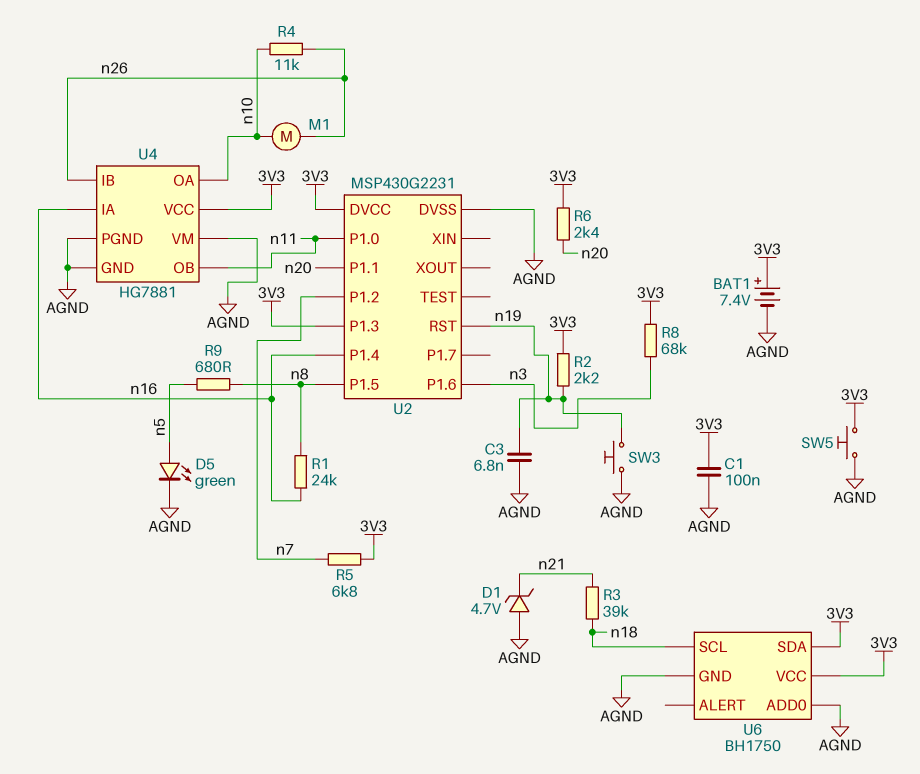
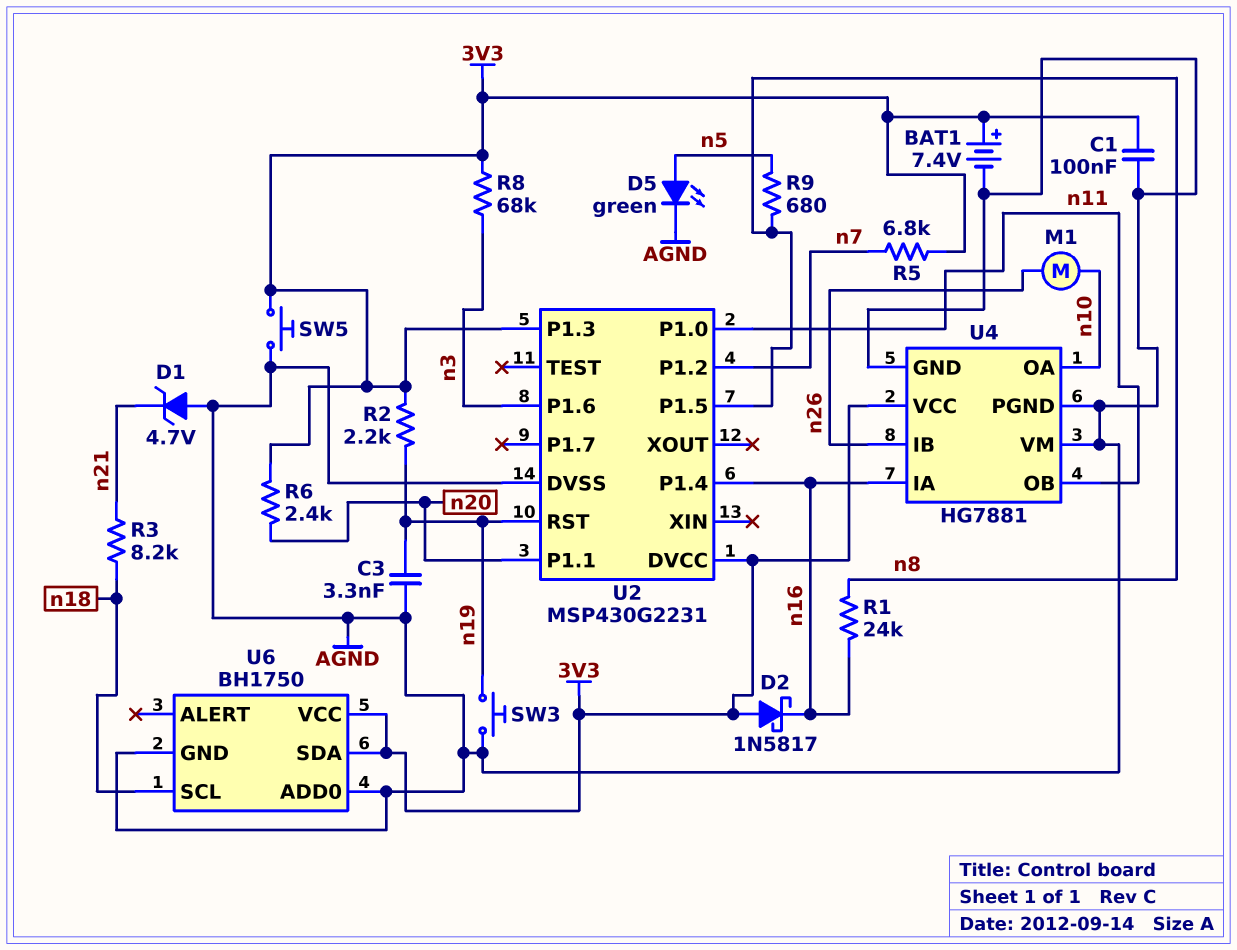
C3: 6.8nF (AGND, n19) -> 3.3nF (AGND, n19)
D2: none -> schottky 1N5817 (A 3V3, K n16)
R3: 39k (n18, n21) -> 8.2k (n18, n21)
R4: 11k (n10, n26) -> none

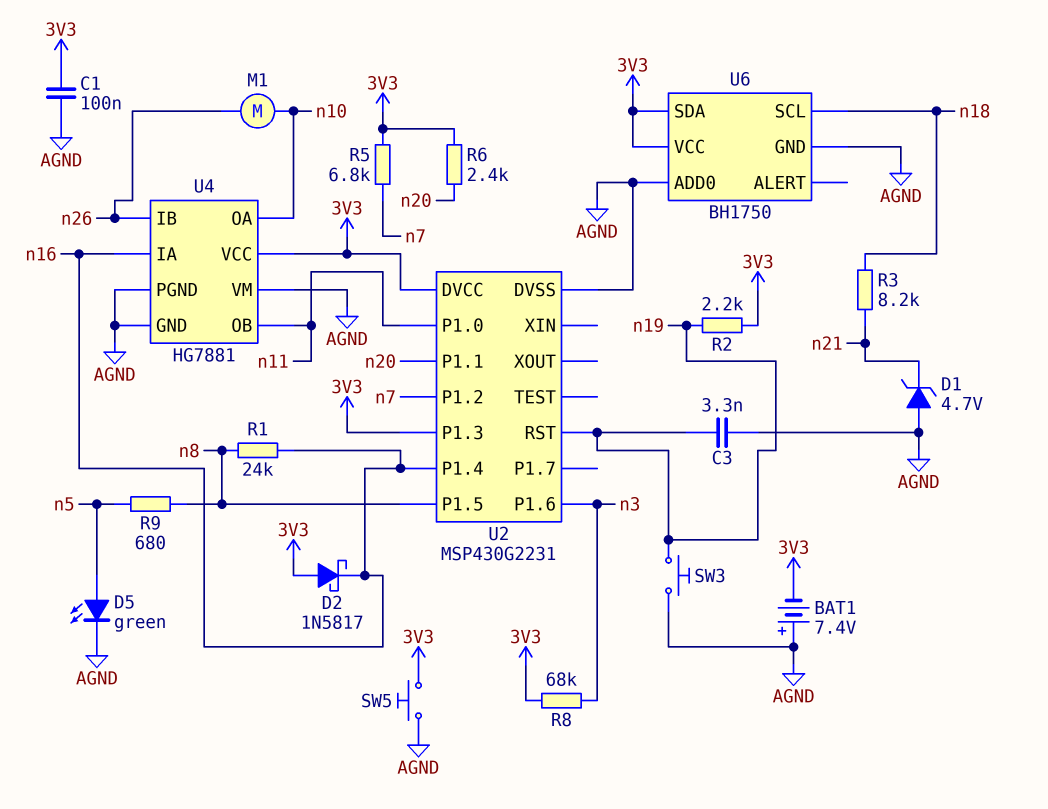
BAT1: 7.4V (plus 3V3, minus AGND) -> 7.4V (plus AGND, minus 3V3)

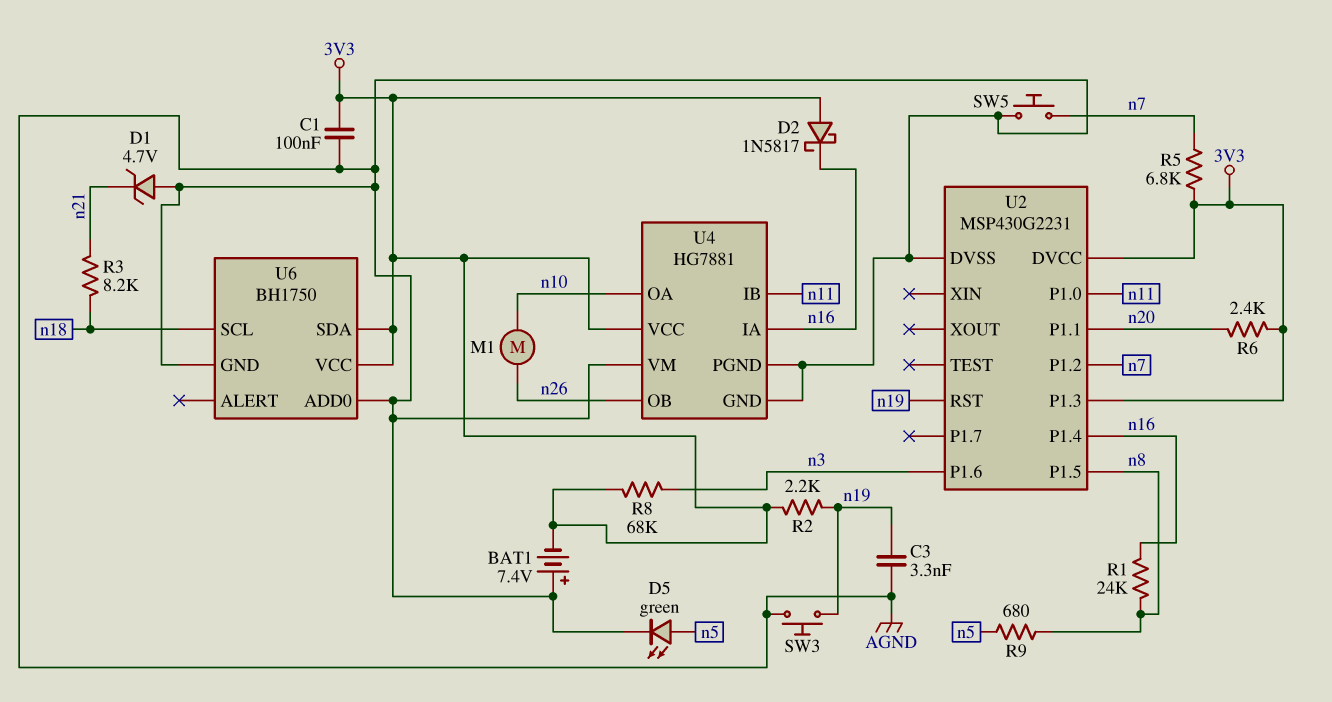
SW5: button (3V3, AGND) -> button (AGND, n7)
U4 pin IB: n26 -> n11
U4 pin OB: n11 -> n26

